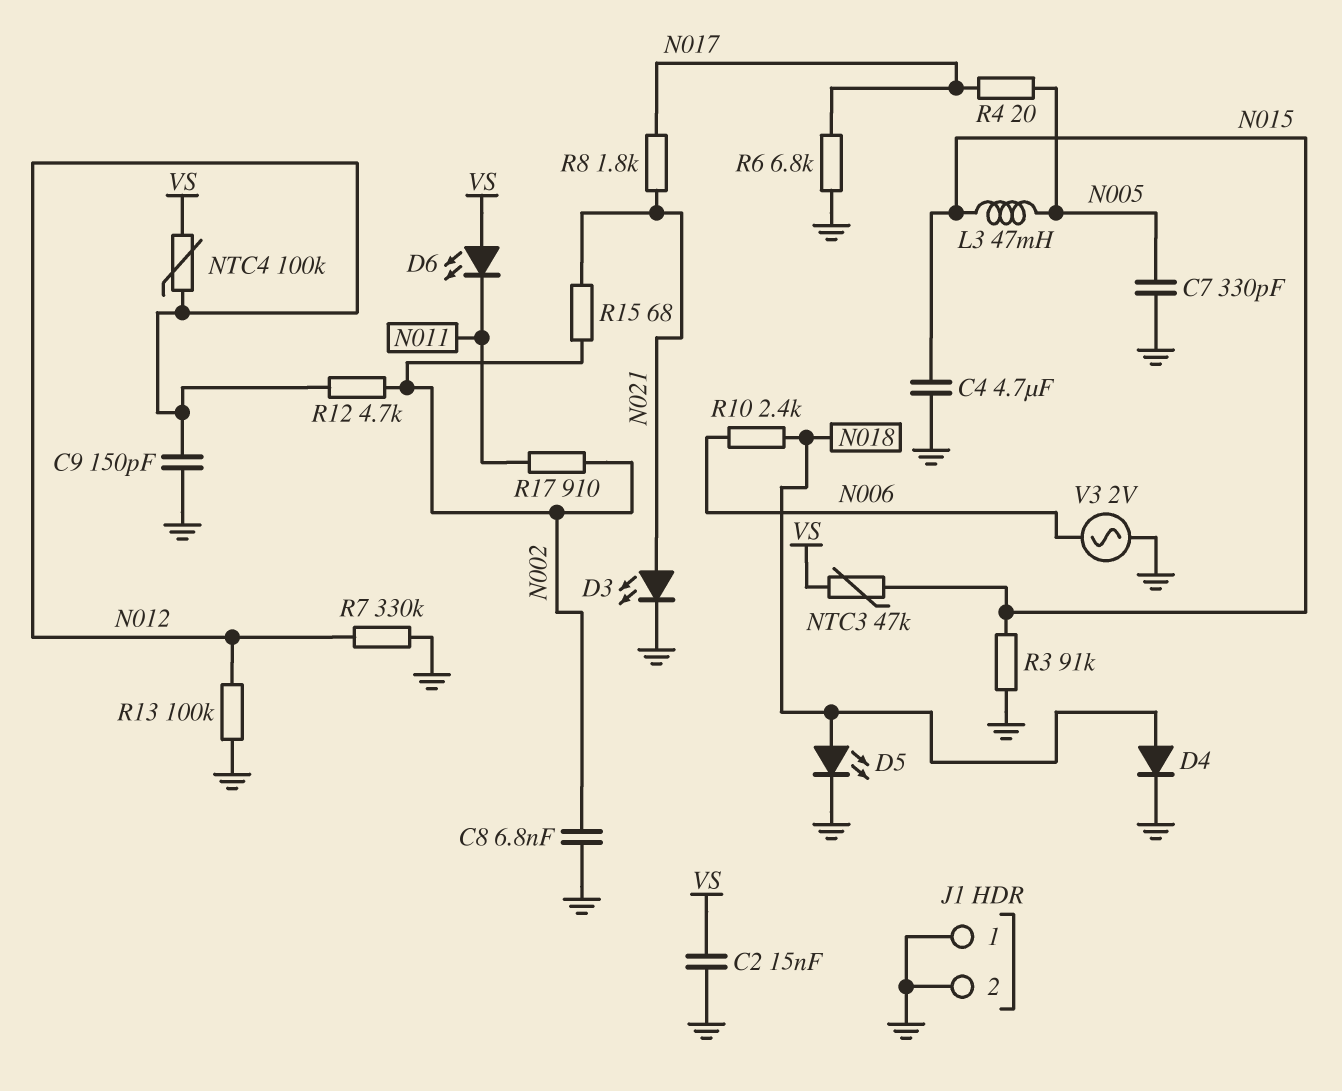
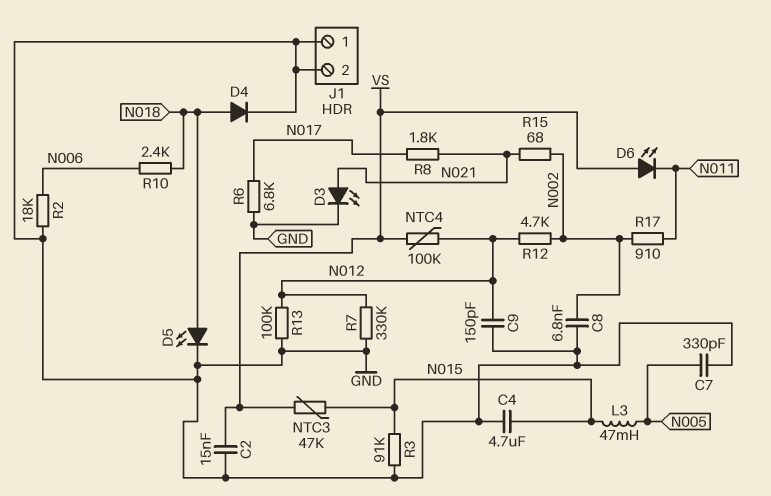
R2: none -> 18k (GND, N006)
R4: 20 (N005, N017) -> none
V3: AC 2V (GND, N006) -> none

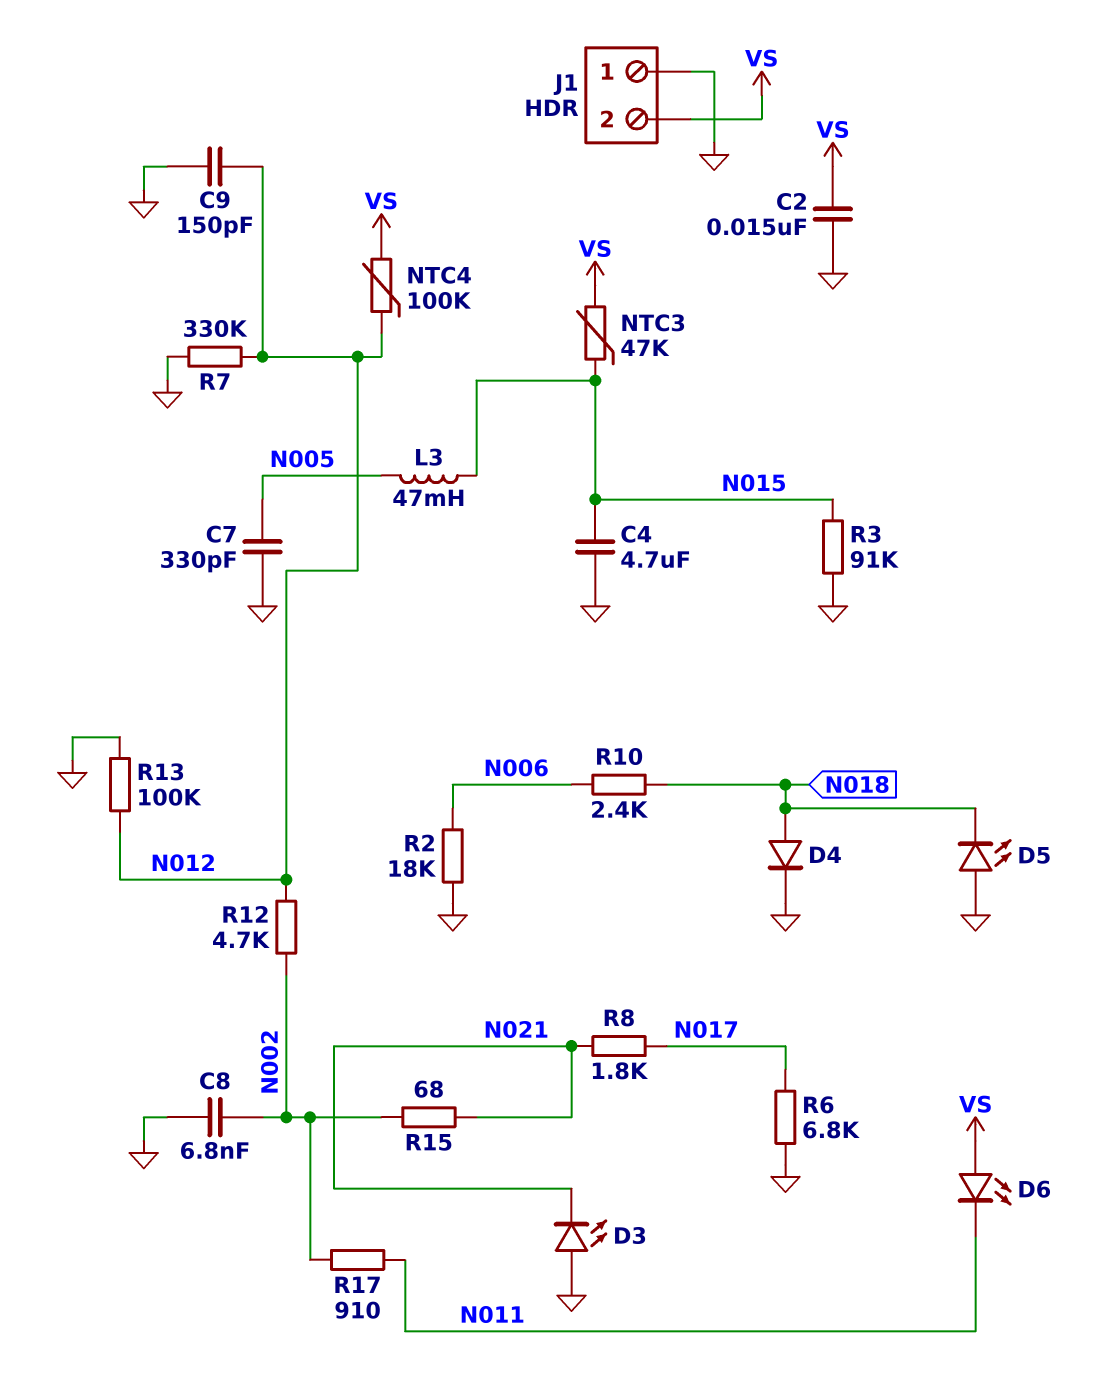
D3: LED (A N021, K GND) -> LED (A GND, K N021)
D5: LED (A N018, K GND) -> LED (A GND, K N018)
J1 pin 2: GND -> VS

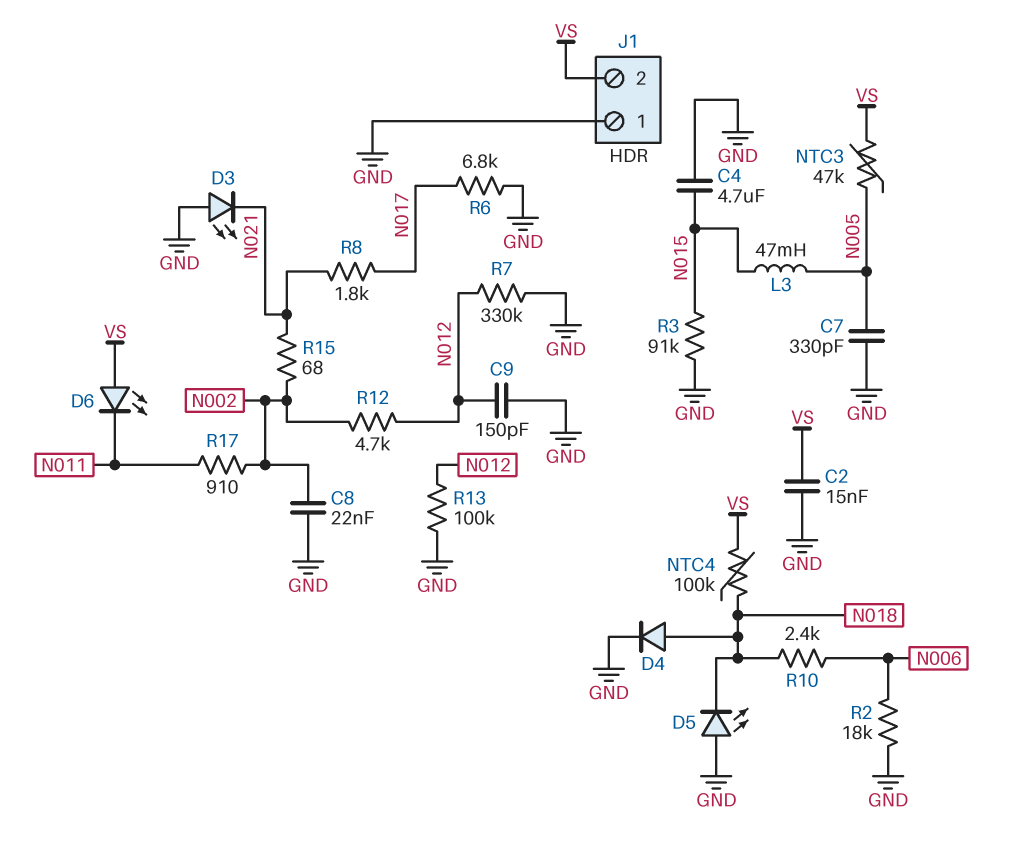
C8: 6.8nF (GND, N002) -> 22nF (GND, N002)
NTC3: 47k (N015, VS) -> 47k (N005, VS)
NTC4: 100k (N012, VS) -> 100k (N018, VS)

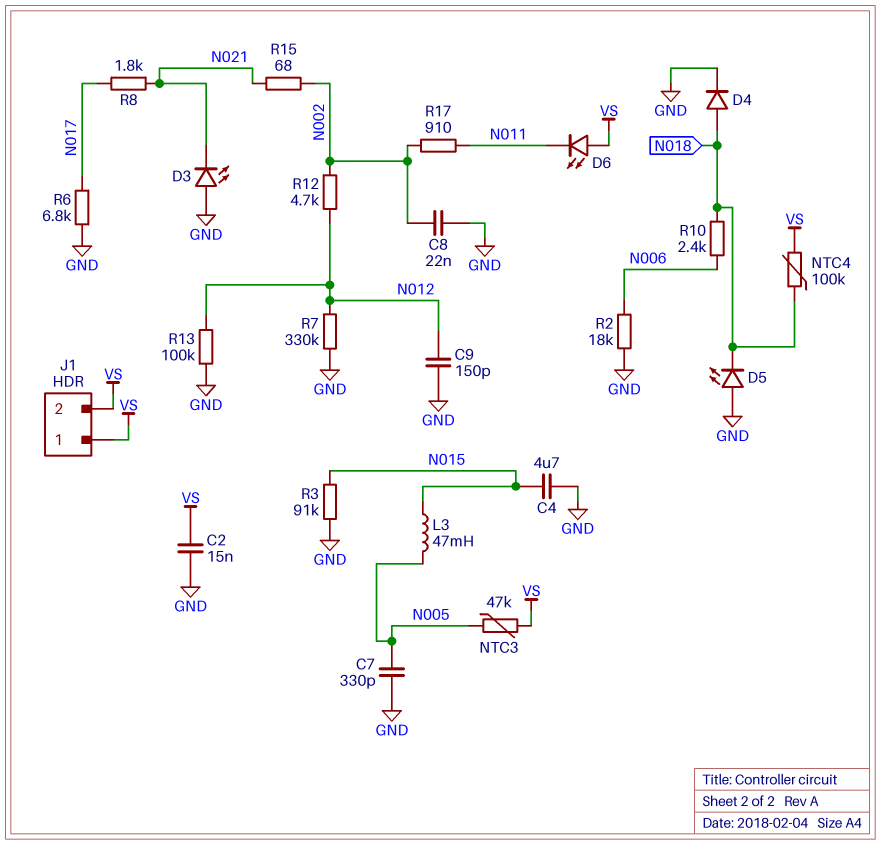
J1 pin 1: GND -> VS

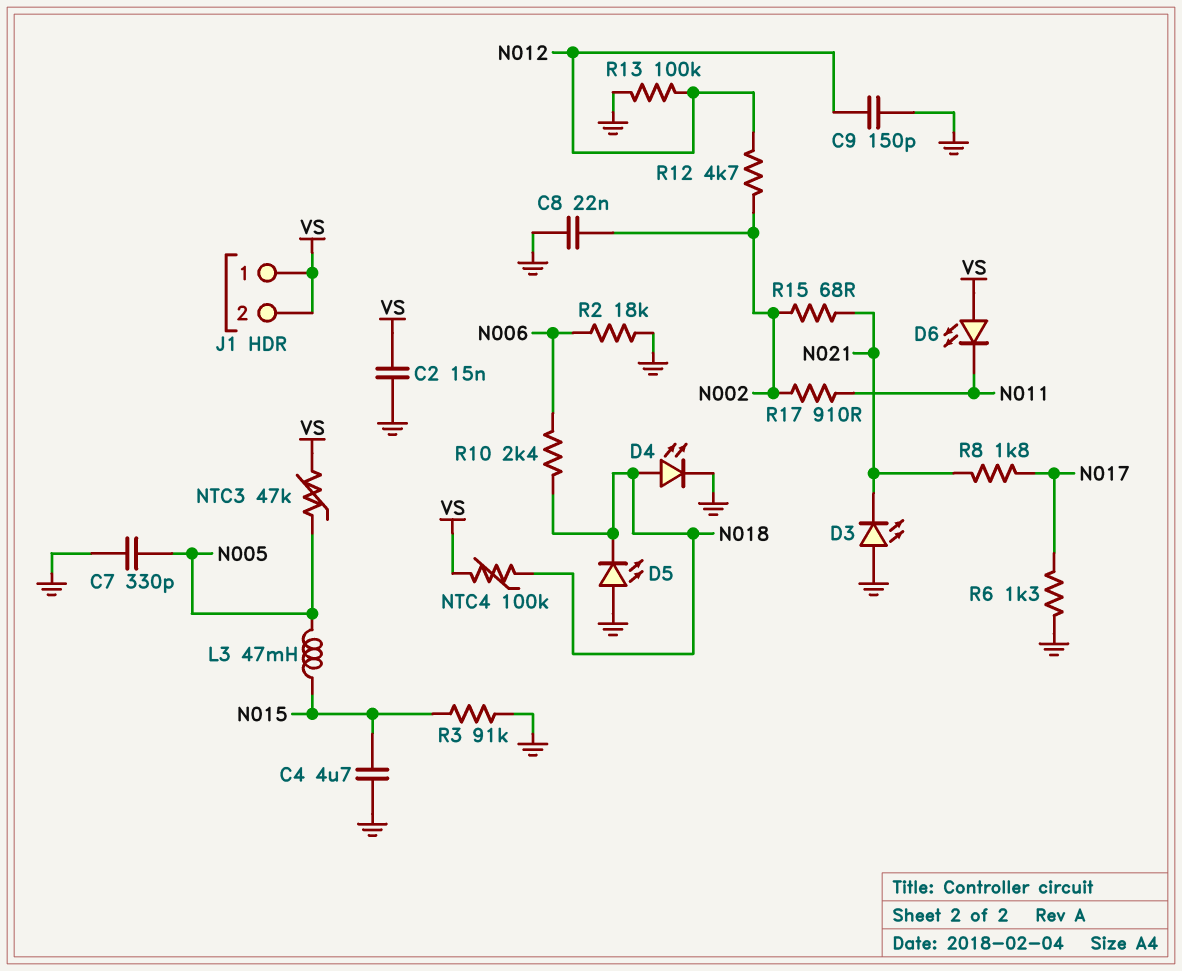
D4: diode (A N018, K GND) -> LED (A N018, K GND)
R6: 6.8k (GND, N017) -> 1.3k (GND, N017)
R7: 330k (GND, N012) -> none

